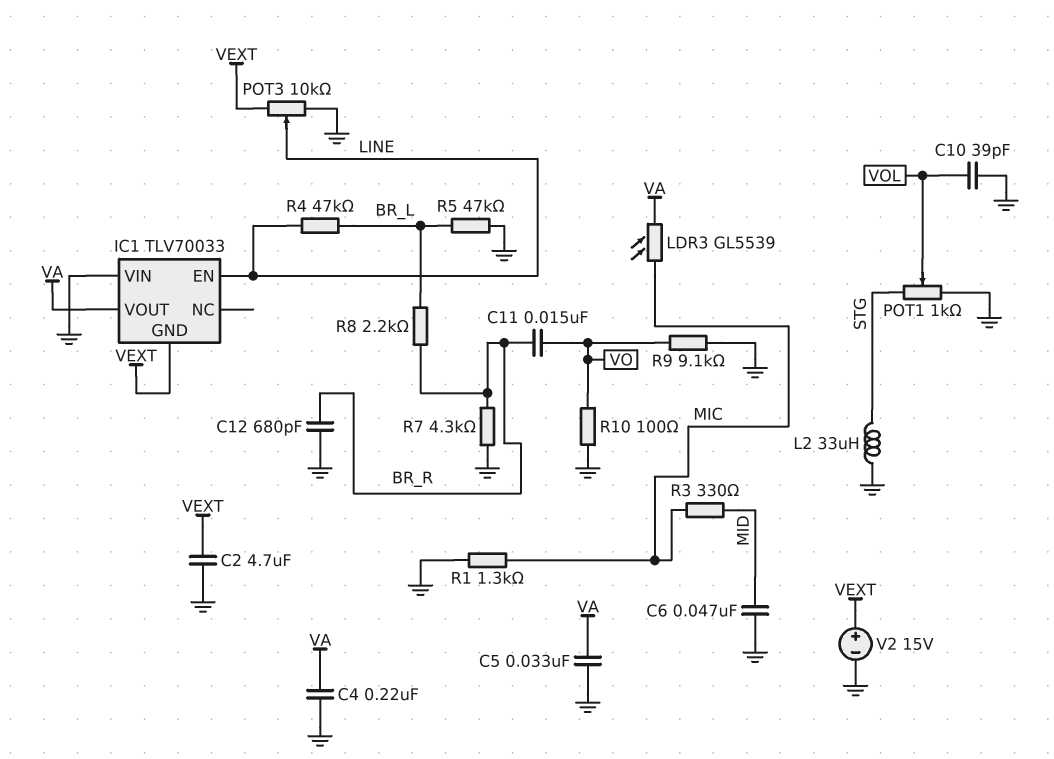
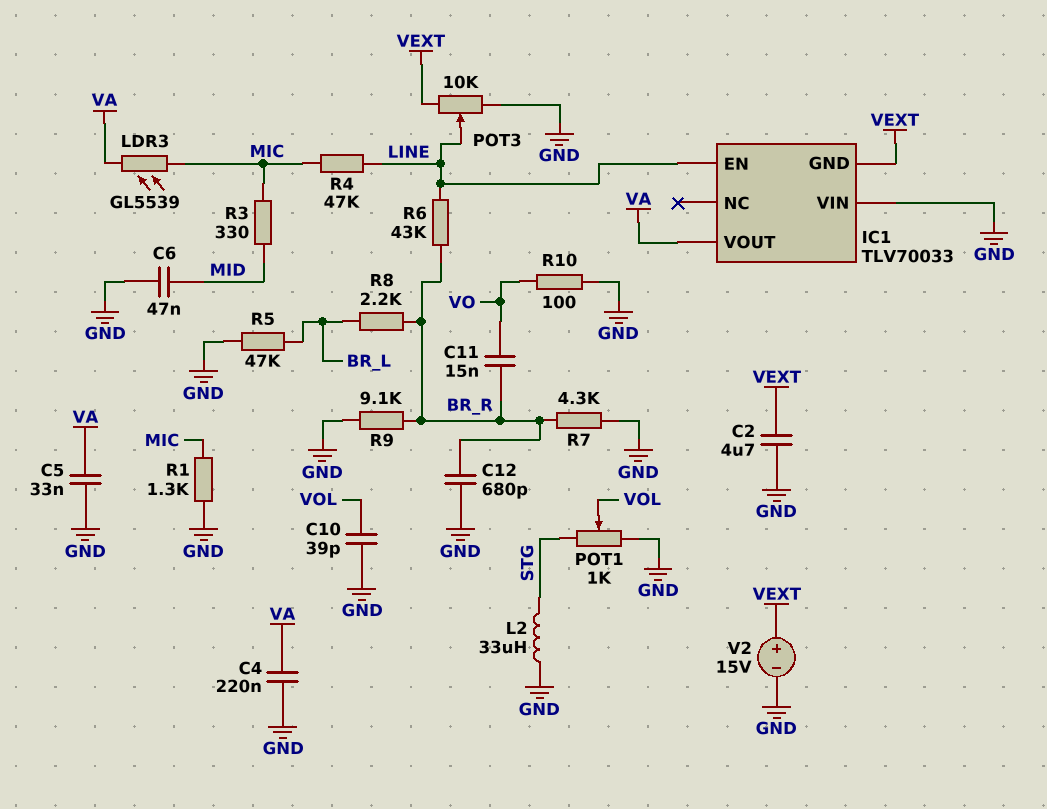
R4: 47k (BR_L, LINE) -> 47k (LINE, MIC)
R6: none -> 43k (BR_R, LINE)
R9: 9.1k (GND, VO) -> 9.1k (BR_R, GND)

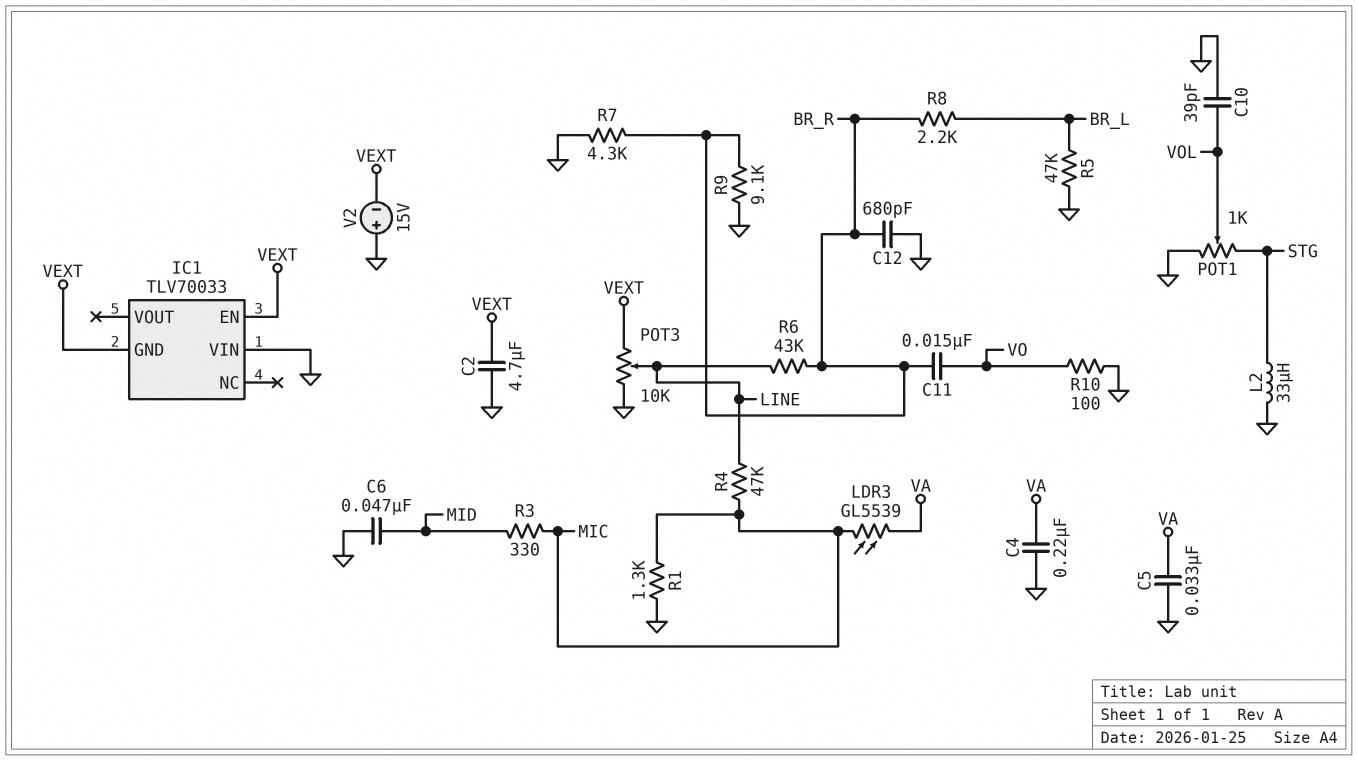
IC1 pin EN: LINE -> VEXT
IC1 pin VOUT: VA -> none
V2: 15V (plus VEXT, minus GND) -> 15V (plus GND, minus VEXT)

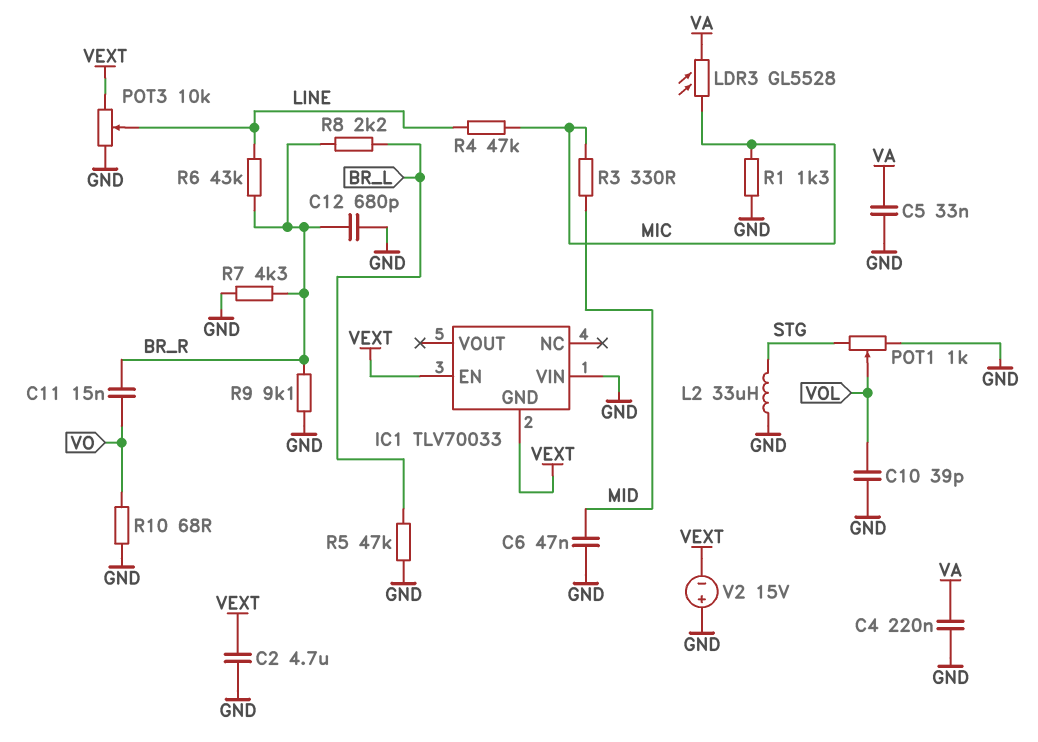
LDR3: GL5539 (MIC, VA) -> GL5528 (MIC, VA)
R10: 100 (GND, VO) -> 68 (GND, VO)

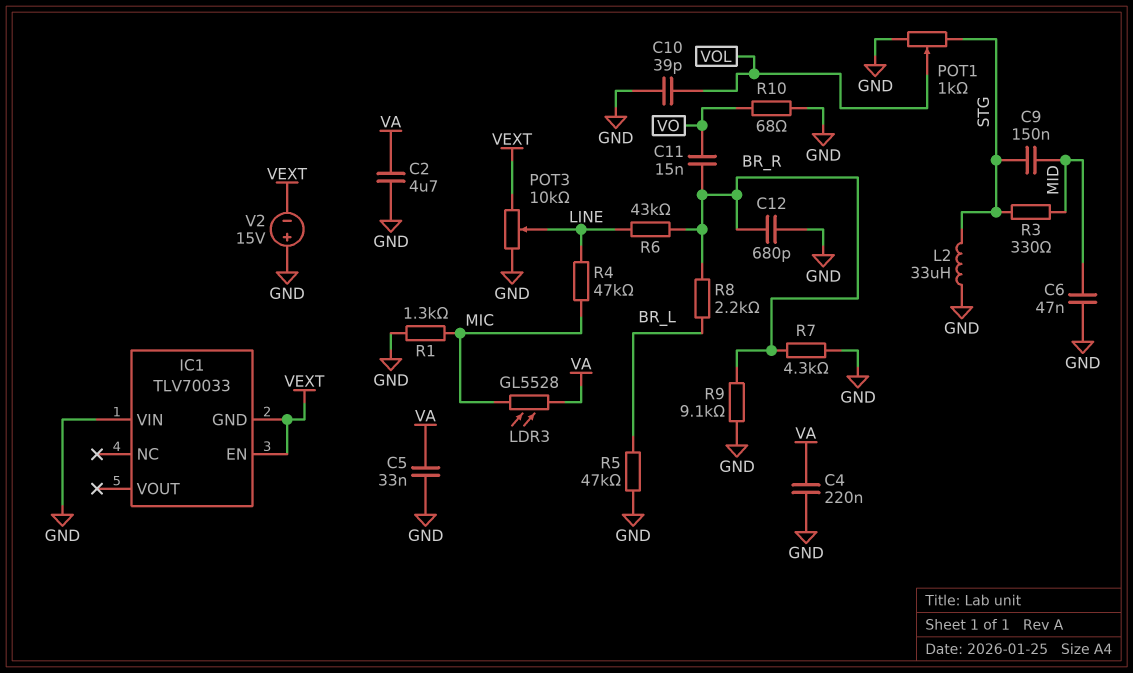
C2: 4.7uF (GND, VEXT) -> 4.7uF (GND, VA)
C9: none -> 150nF (MID, STG)
R3: 330 (MIC, MID) -> 330 (MID, STG)

